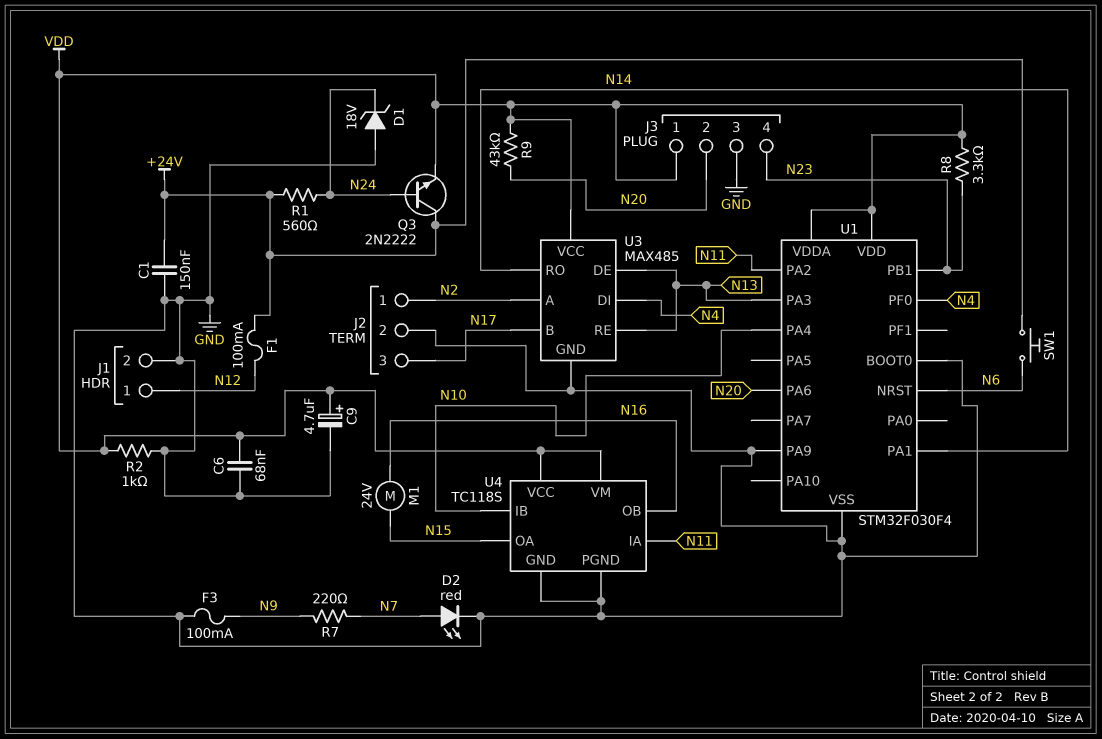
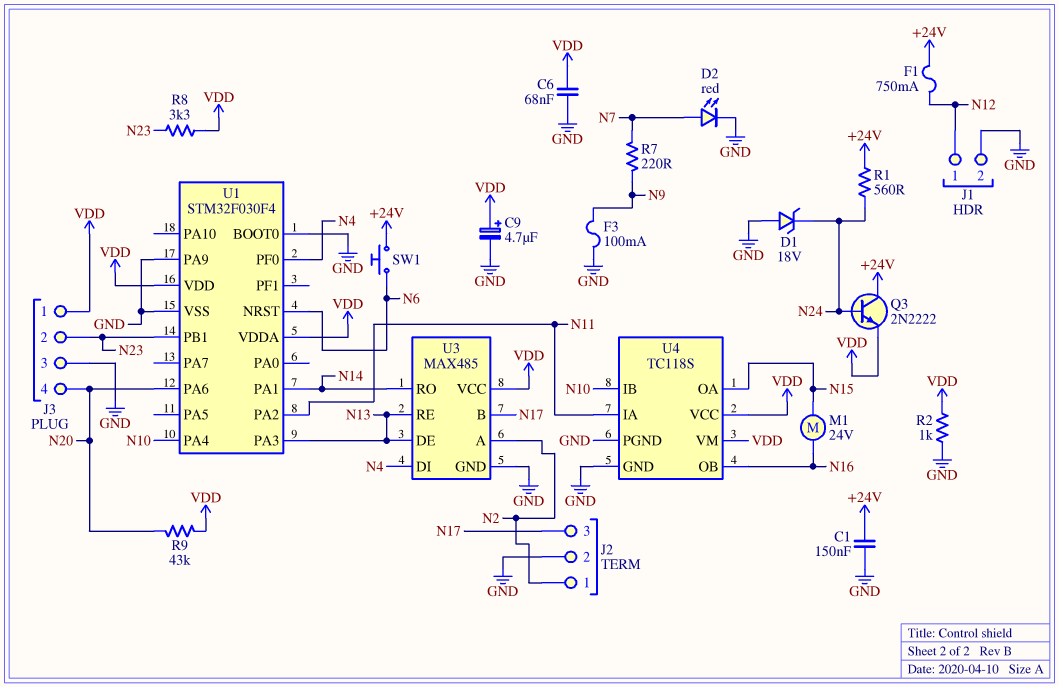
F1: 100mA (+24V, N12) -> 750mA (+24V, N12)
J3 pin 2: N20 -> N23
J3 pin 4: N23 -> N20

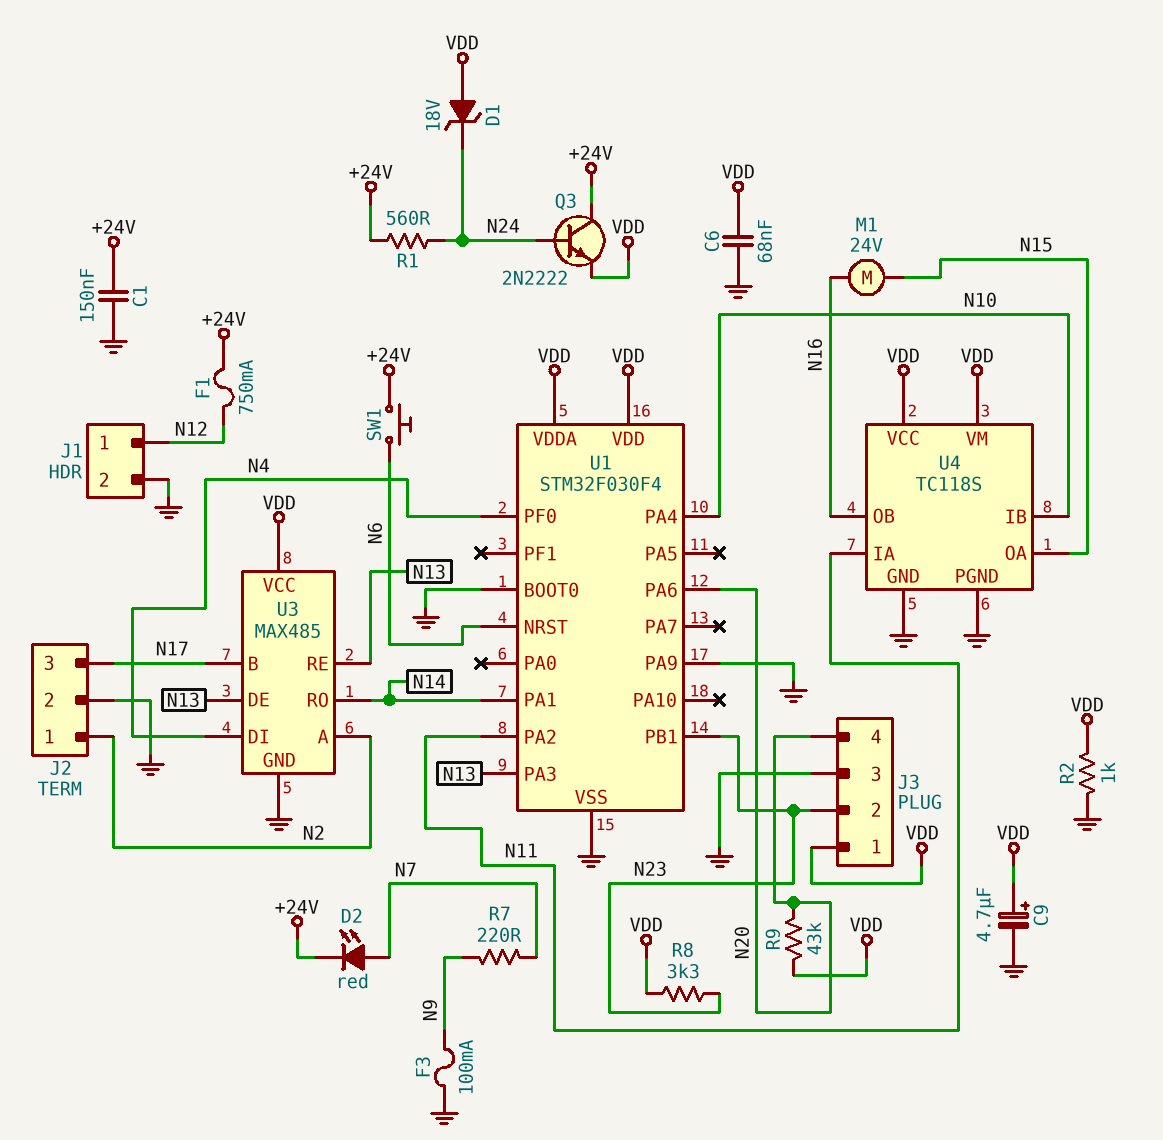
D1: zener 18V (A GND, K N24) -> zener 18V (A VDD, K N24)
D2: LED red (A N7, K GND) -> LED red (A N7, K +24V)

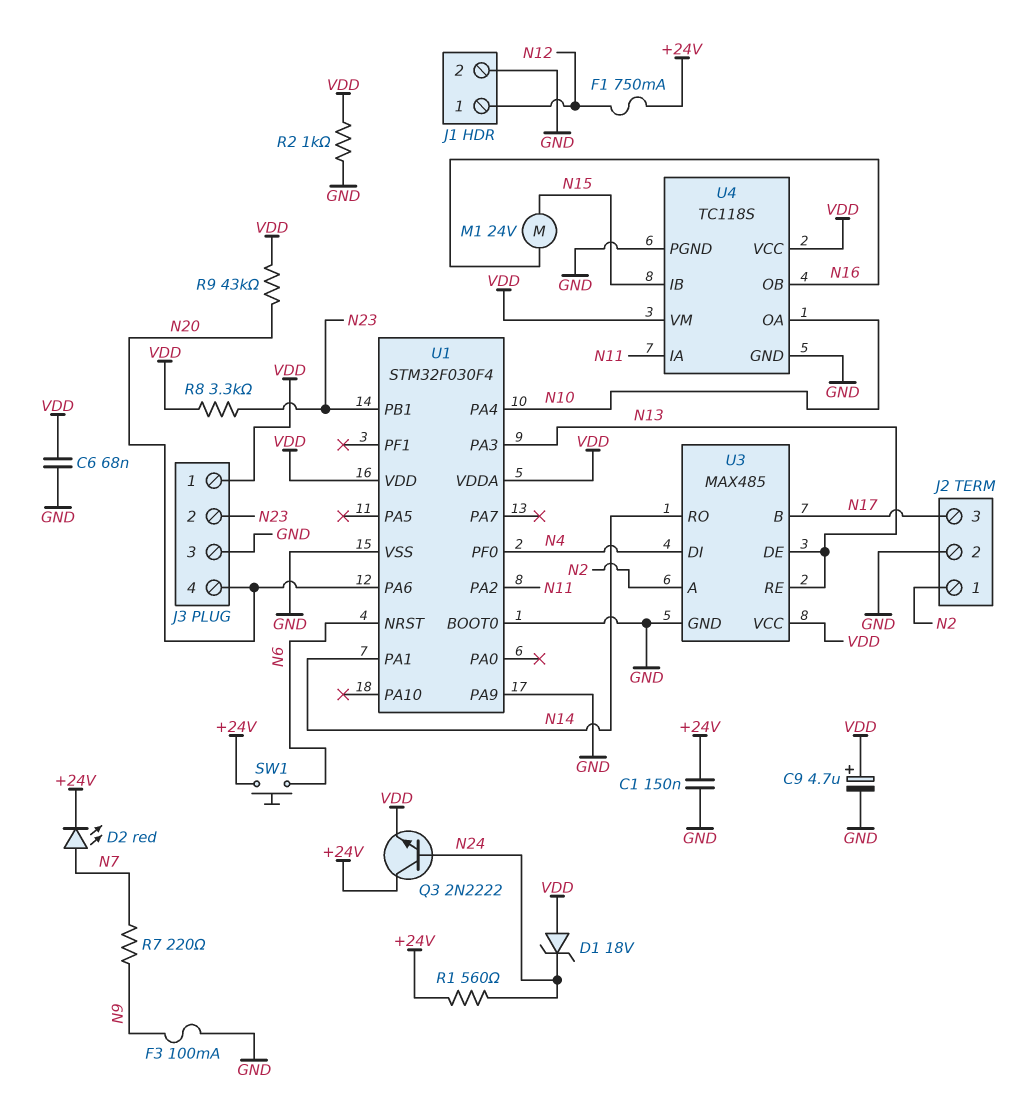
U4 pin IB: N10 -> N15
U4 pin OA: N15 -> N10

